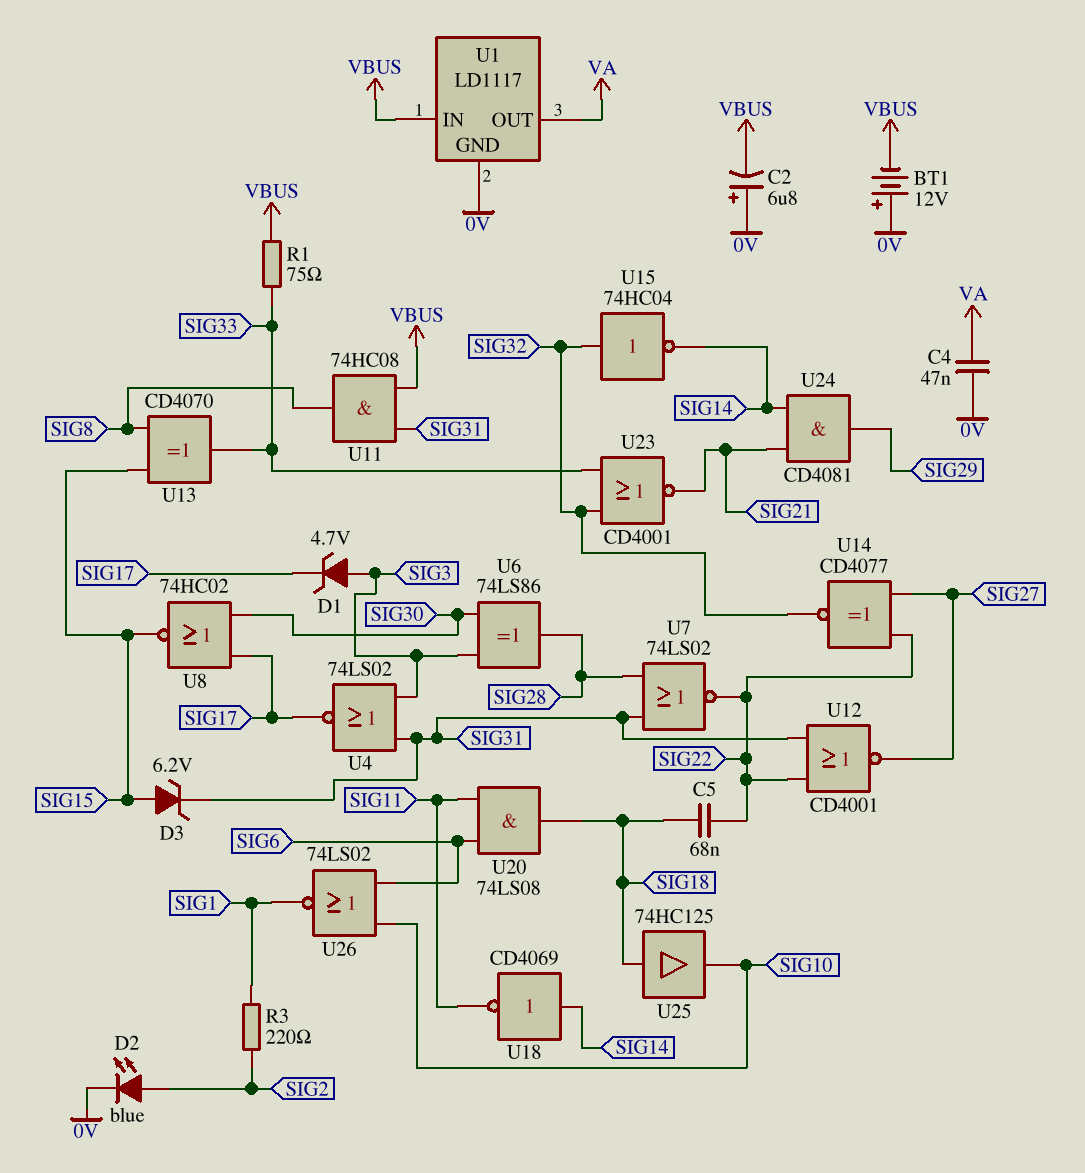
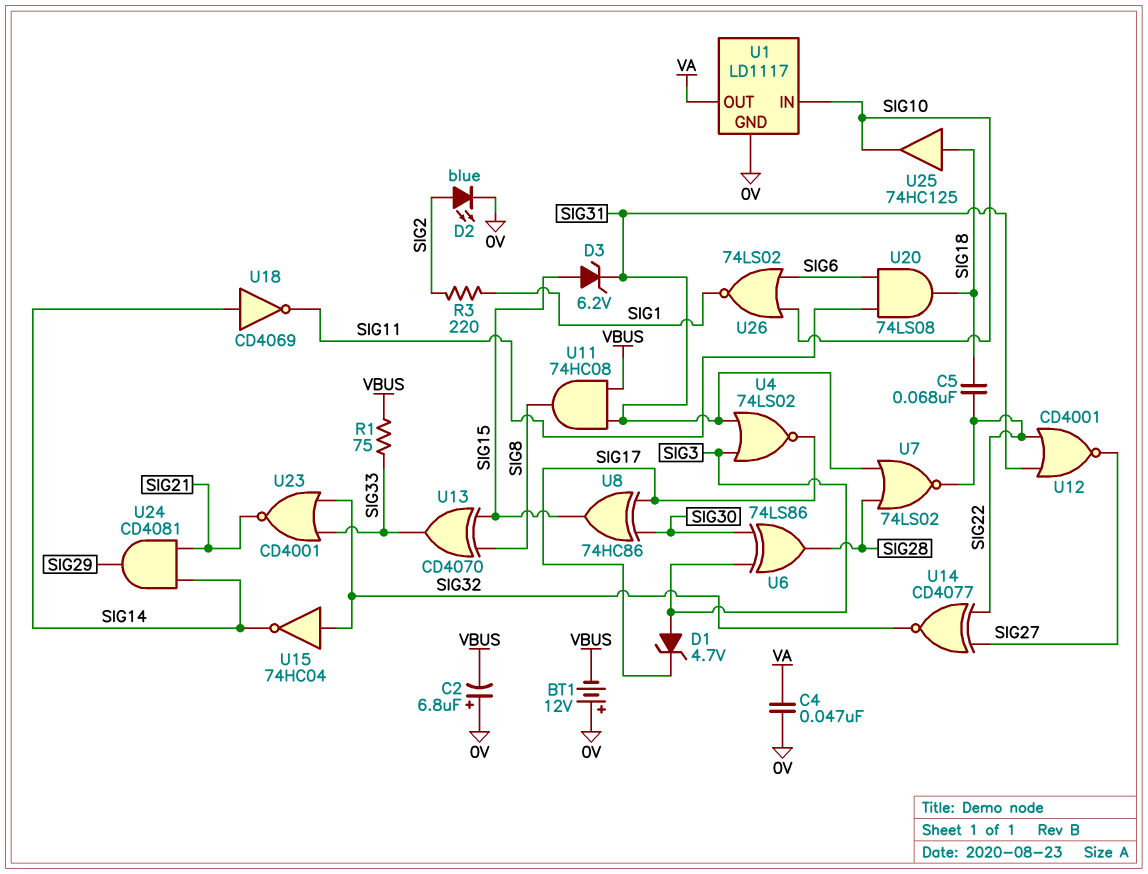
U1 pin IN: VBUS -> SIG10
U8: NOR 74HC02 (in SIG17, in SIG30, out SIG15) -> XOR 74HC86 (in SIG17, in SIG30, out SIG15)

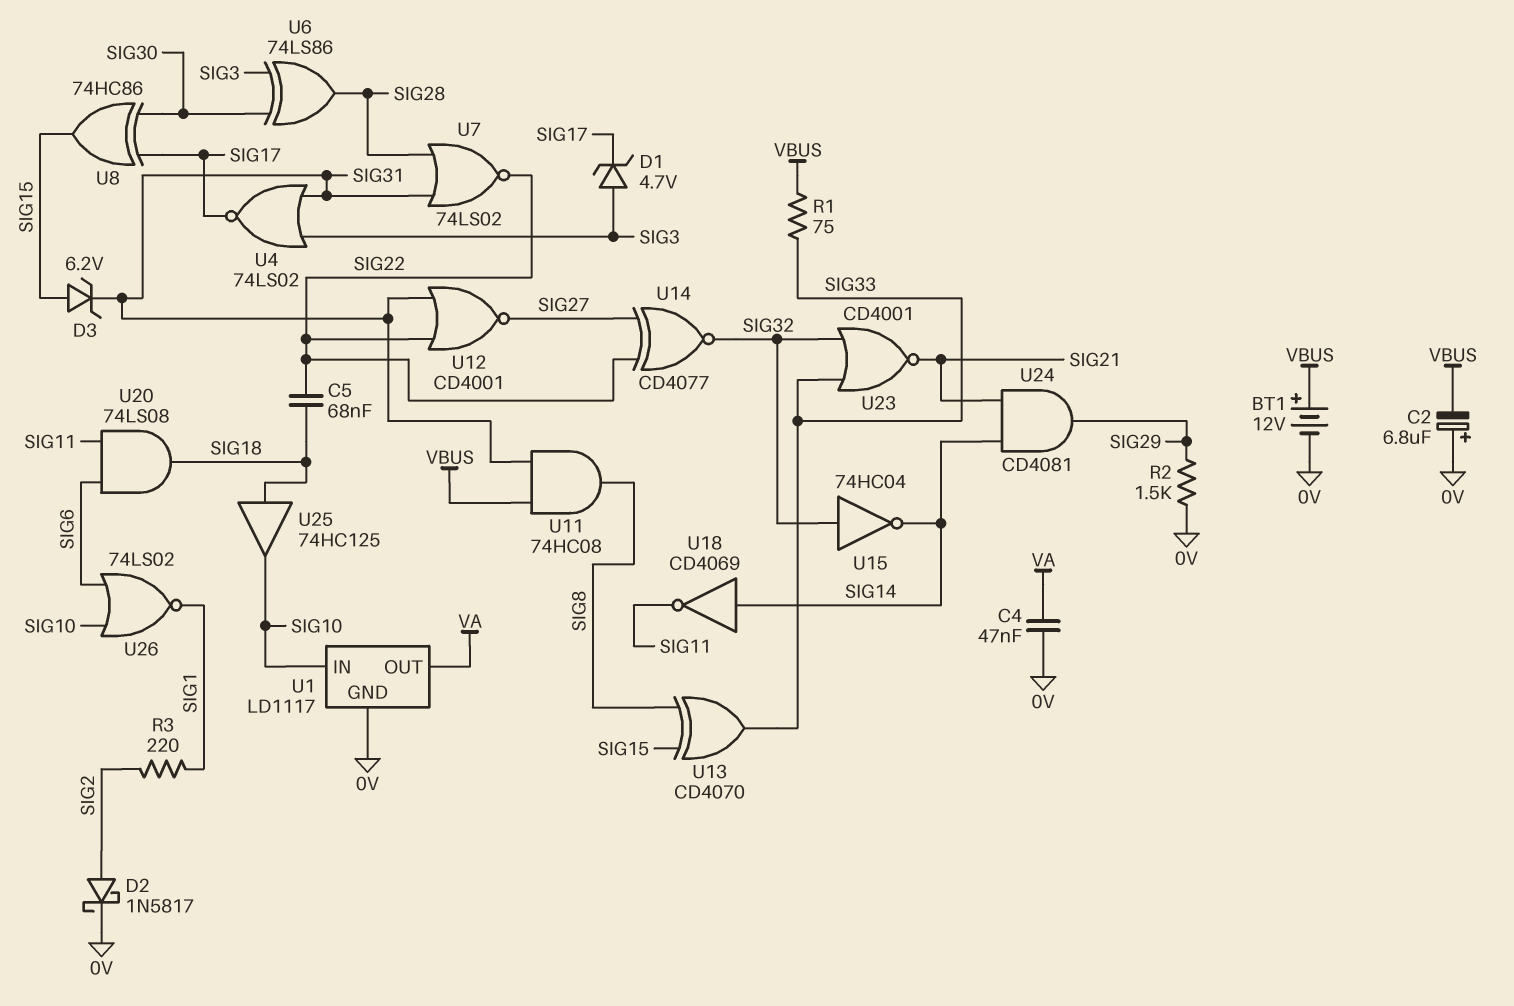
BT1: 12V (plus 0V, minus VBUS) -> 12V (plus VBUS, minus 0V)
D2: LED blue (A SIG2, K 0V) -> schottky 1N5817 (A SIG2, K 0V)
R2: none -> 1.5k (0V, SIG29)

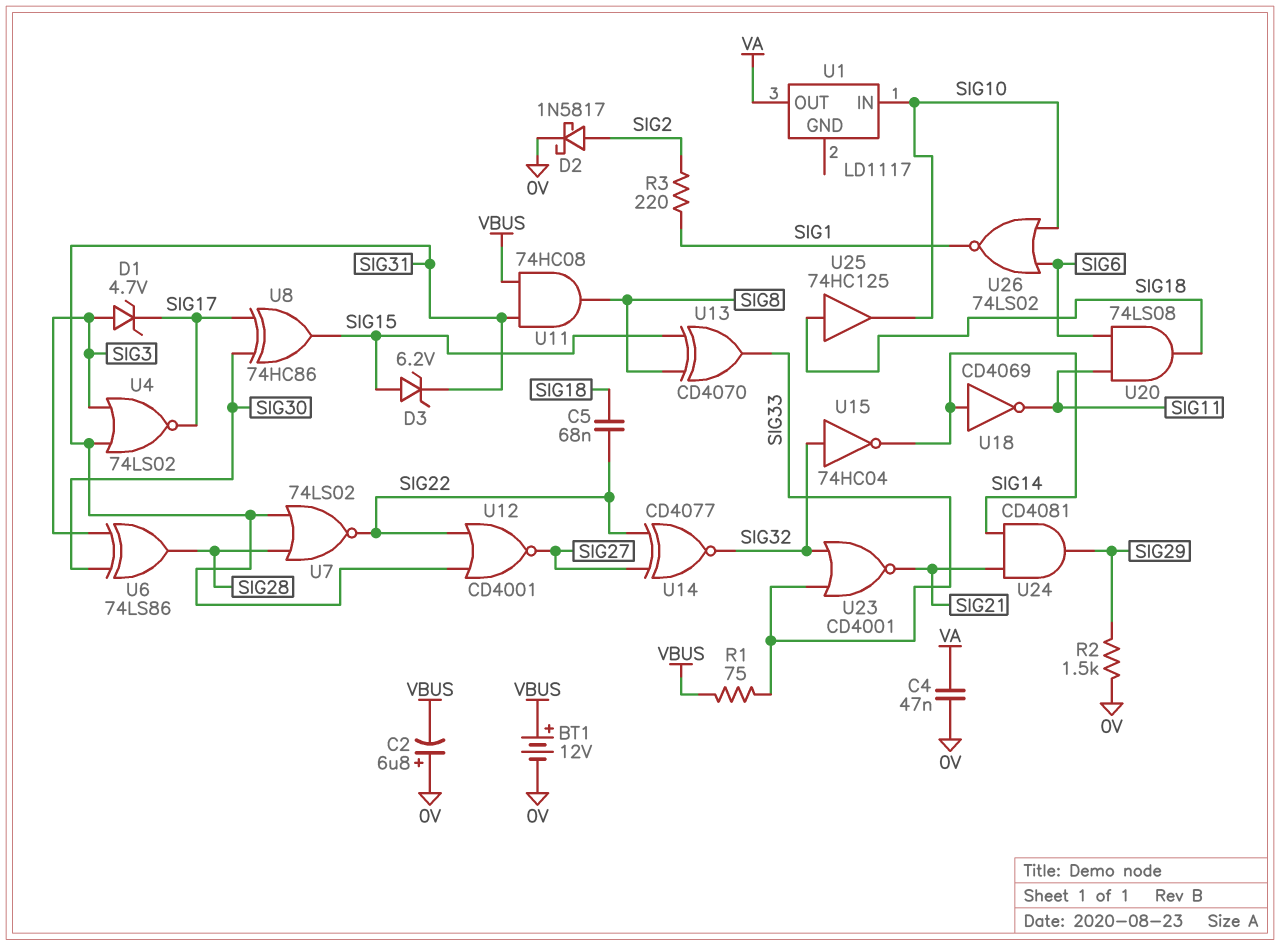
U1 pin GND: 0V -> none

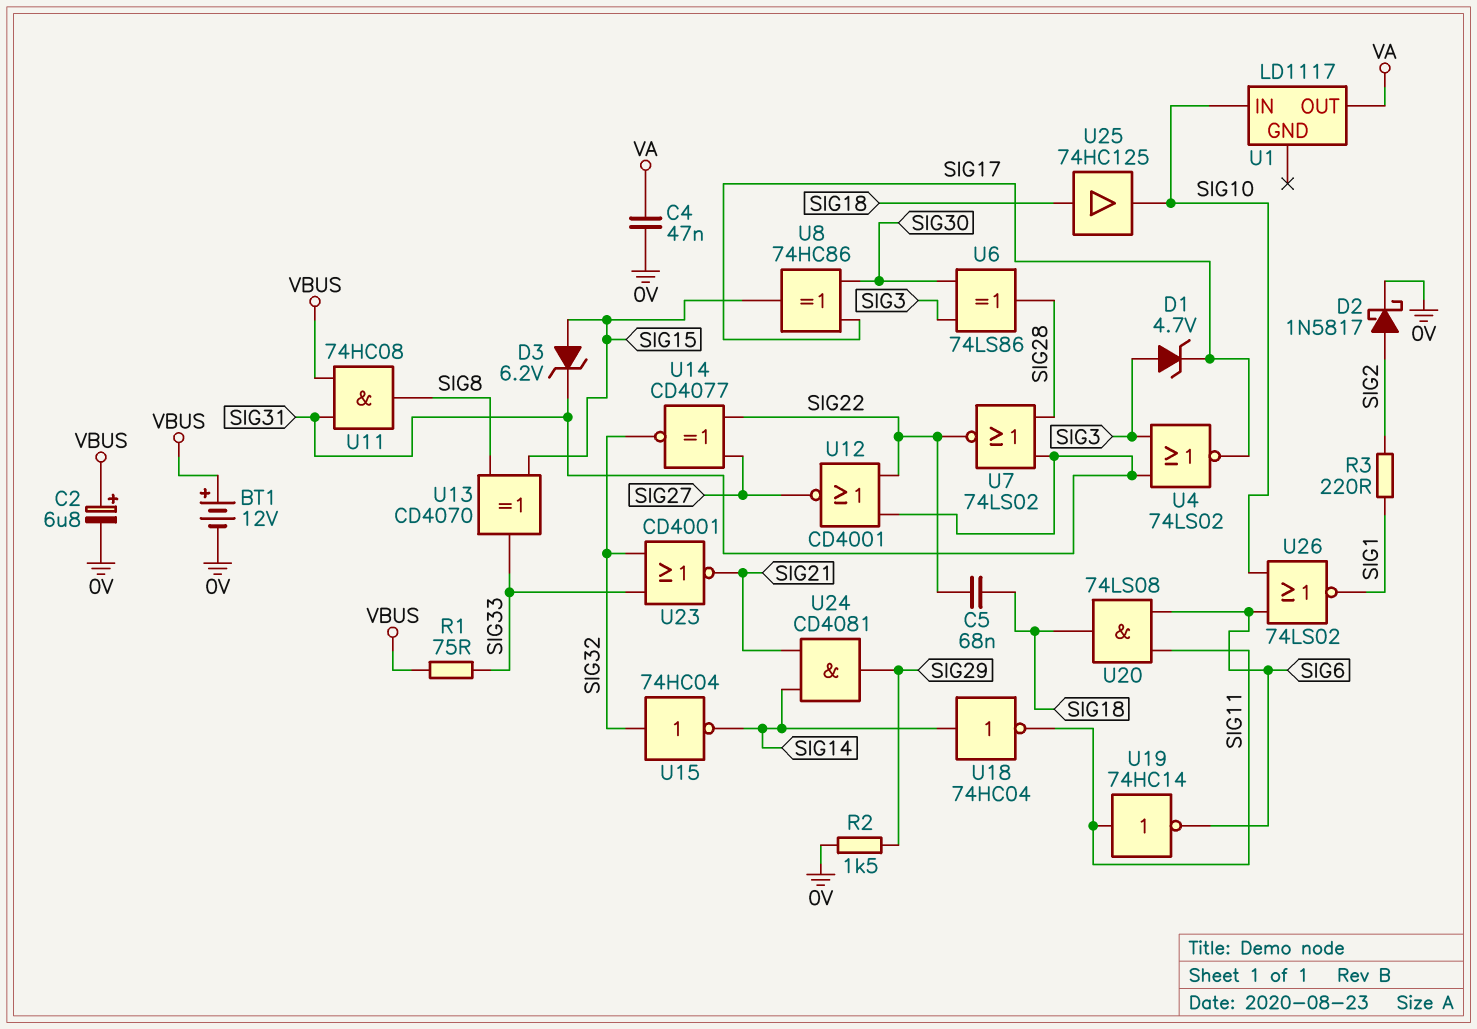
C2: 6.8uF (plus 0V, minus VBUS) -> 6.8uF (plus VBUS, minus 0V)
U18: NOT CD4069 (in SIG14, out SIG11) -> NOT 74HC04 (in SIG14, out SIG11)
U19: none -> NOT 74HC14 (in SIG11, out SIG6)

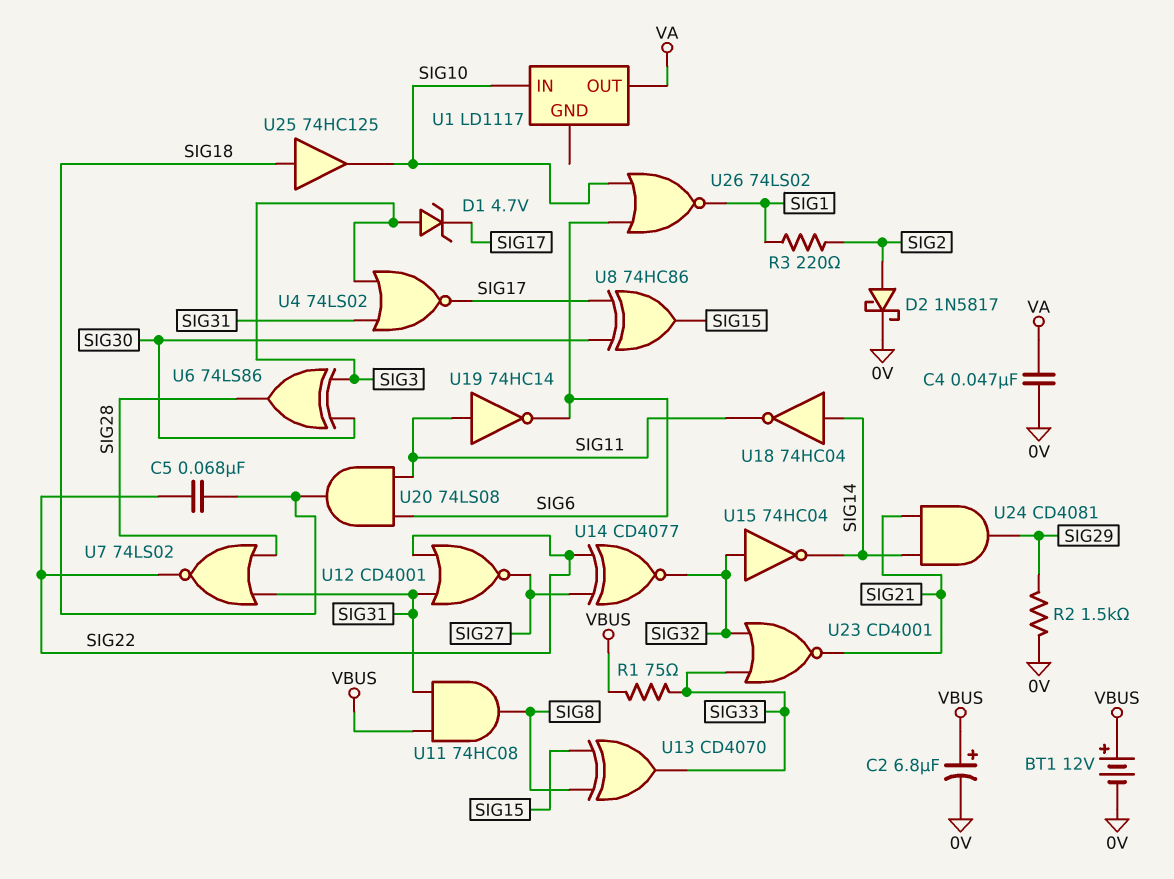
D3: zener 6.2V (A SIG15, K SIG31) -> none

